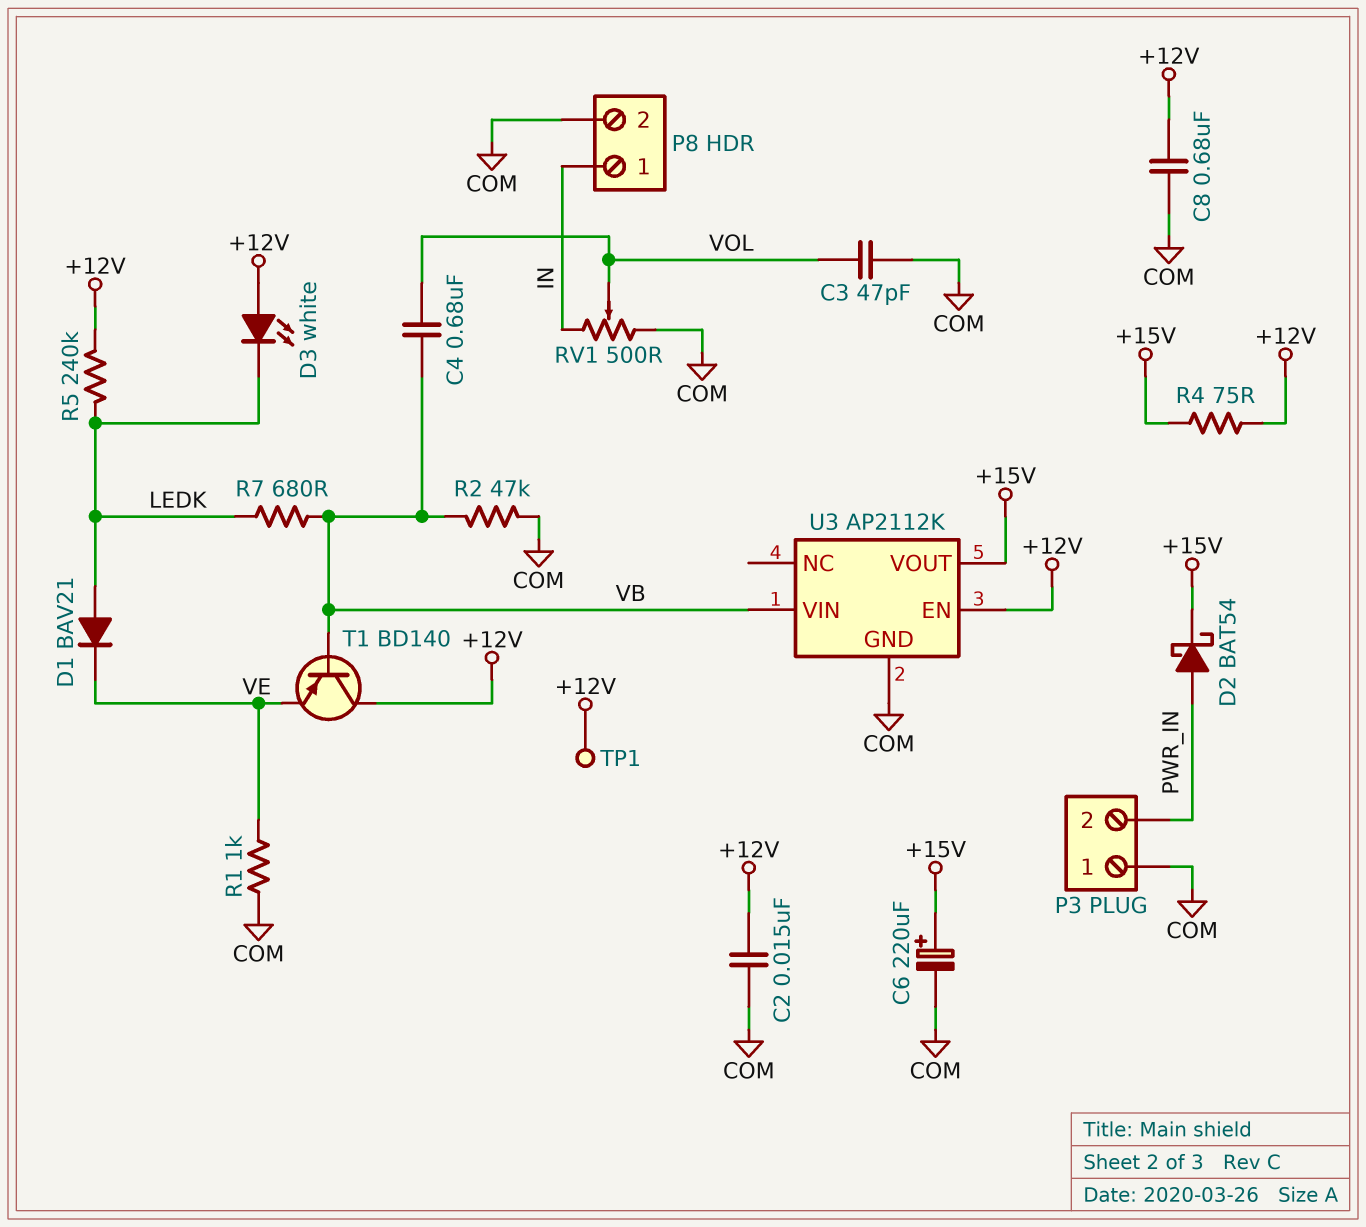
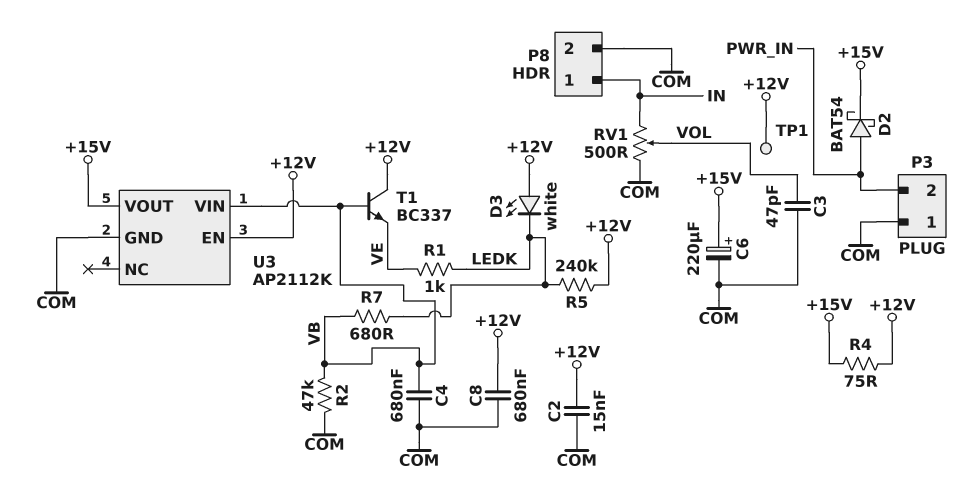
C4: 680nF (VB, VOL) -> 680nF (COM, VB)
D1: diode BAV21 (A LEDK, K VE) -> none
R1: 1k (COM, VE) -> 1k (LEDK, VE)
T1: PNP BD140 (B VB, C +12V, E VE) -> NPN BC337 (B VB, C +12V, E VE)

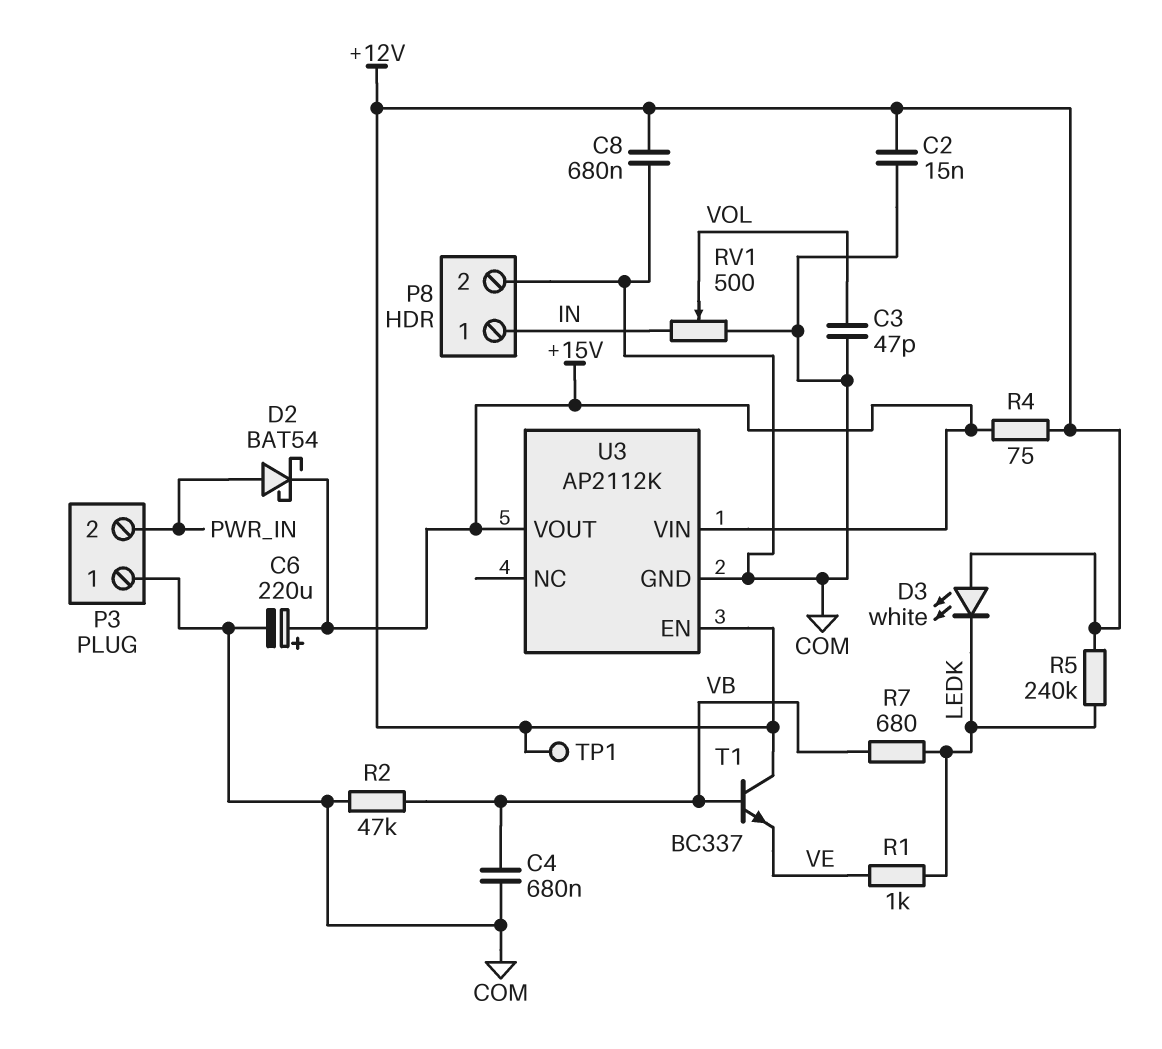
U3 pin VIN: VB -> +15V

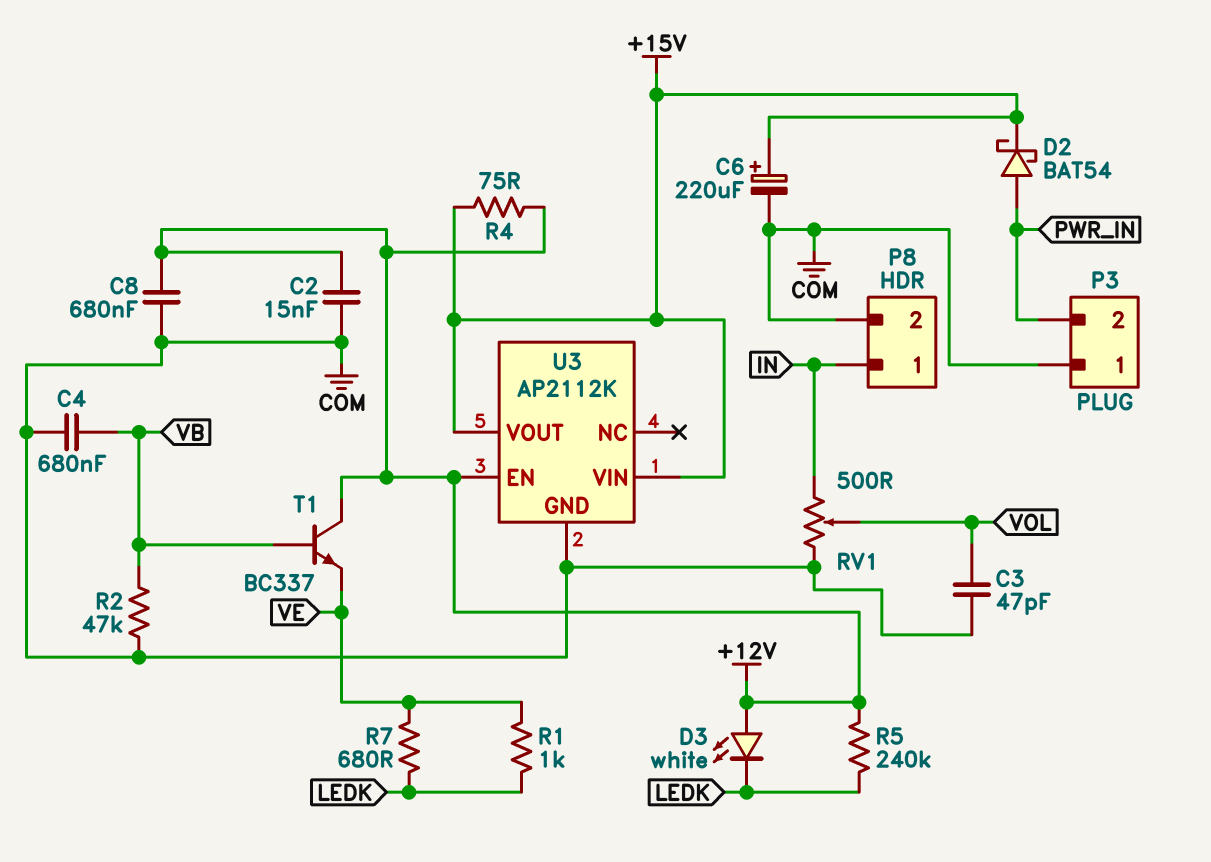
R7: 680 (LEDK, VB) -> 680 (LEDK, VE)
TP1: test point (+12V) -> none

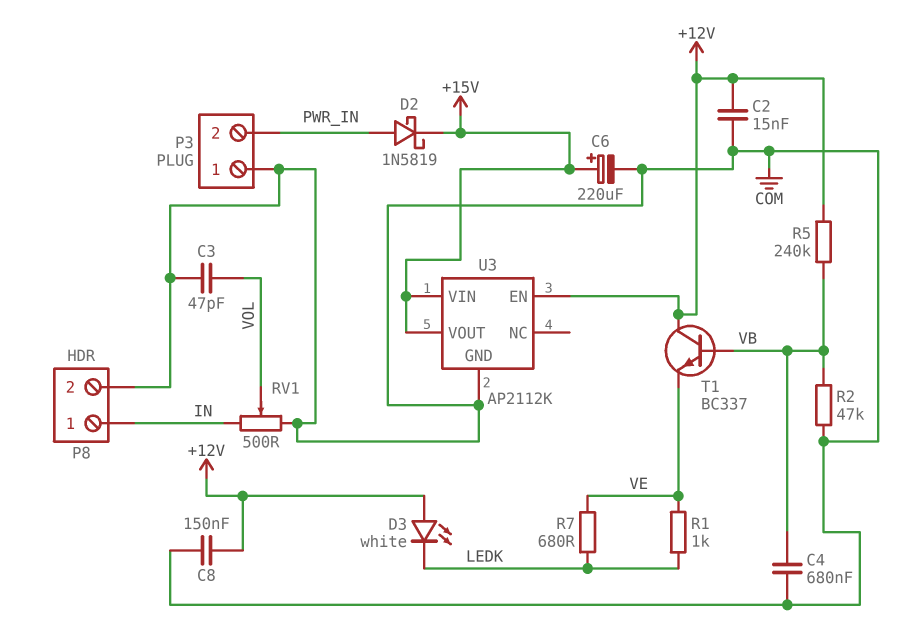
C8: 680nF (+12V, COM) -> 150nF (+12V, COM)
D2: schottky BAT54 (A PWR_IN, K +15V) -> schottky 1N5819 (A PWR_IN, K +15V)
R4: 75 (+12V, +15V) -> none
R5: 240k (+12V, LEDK) -> 240k (+12V, VB)

